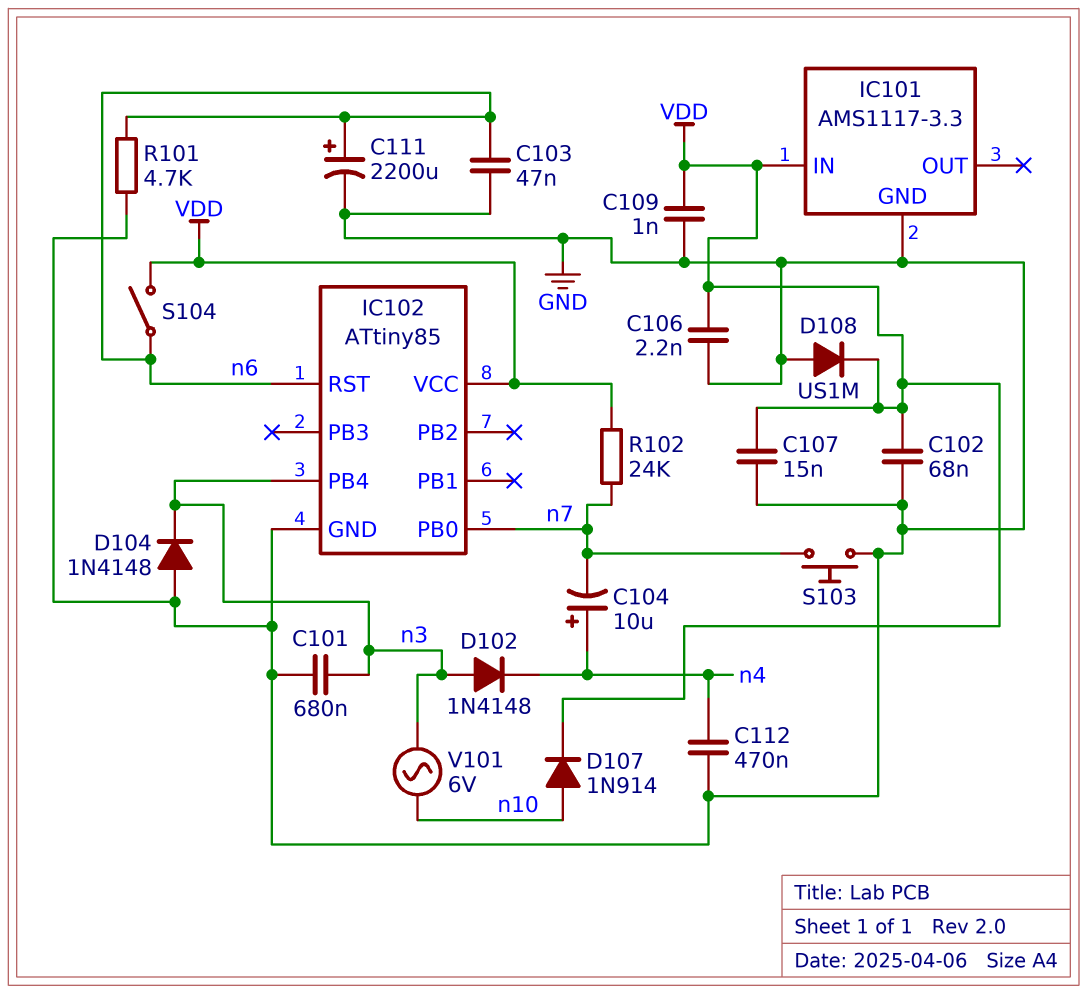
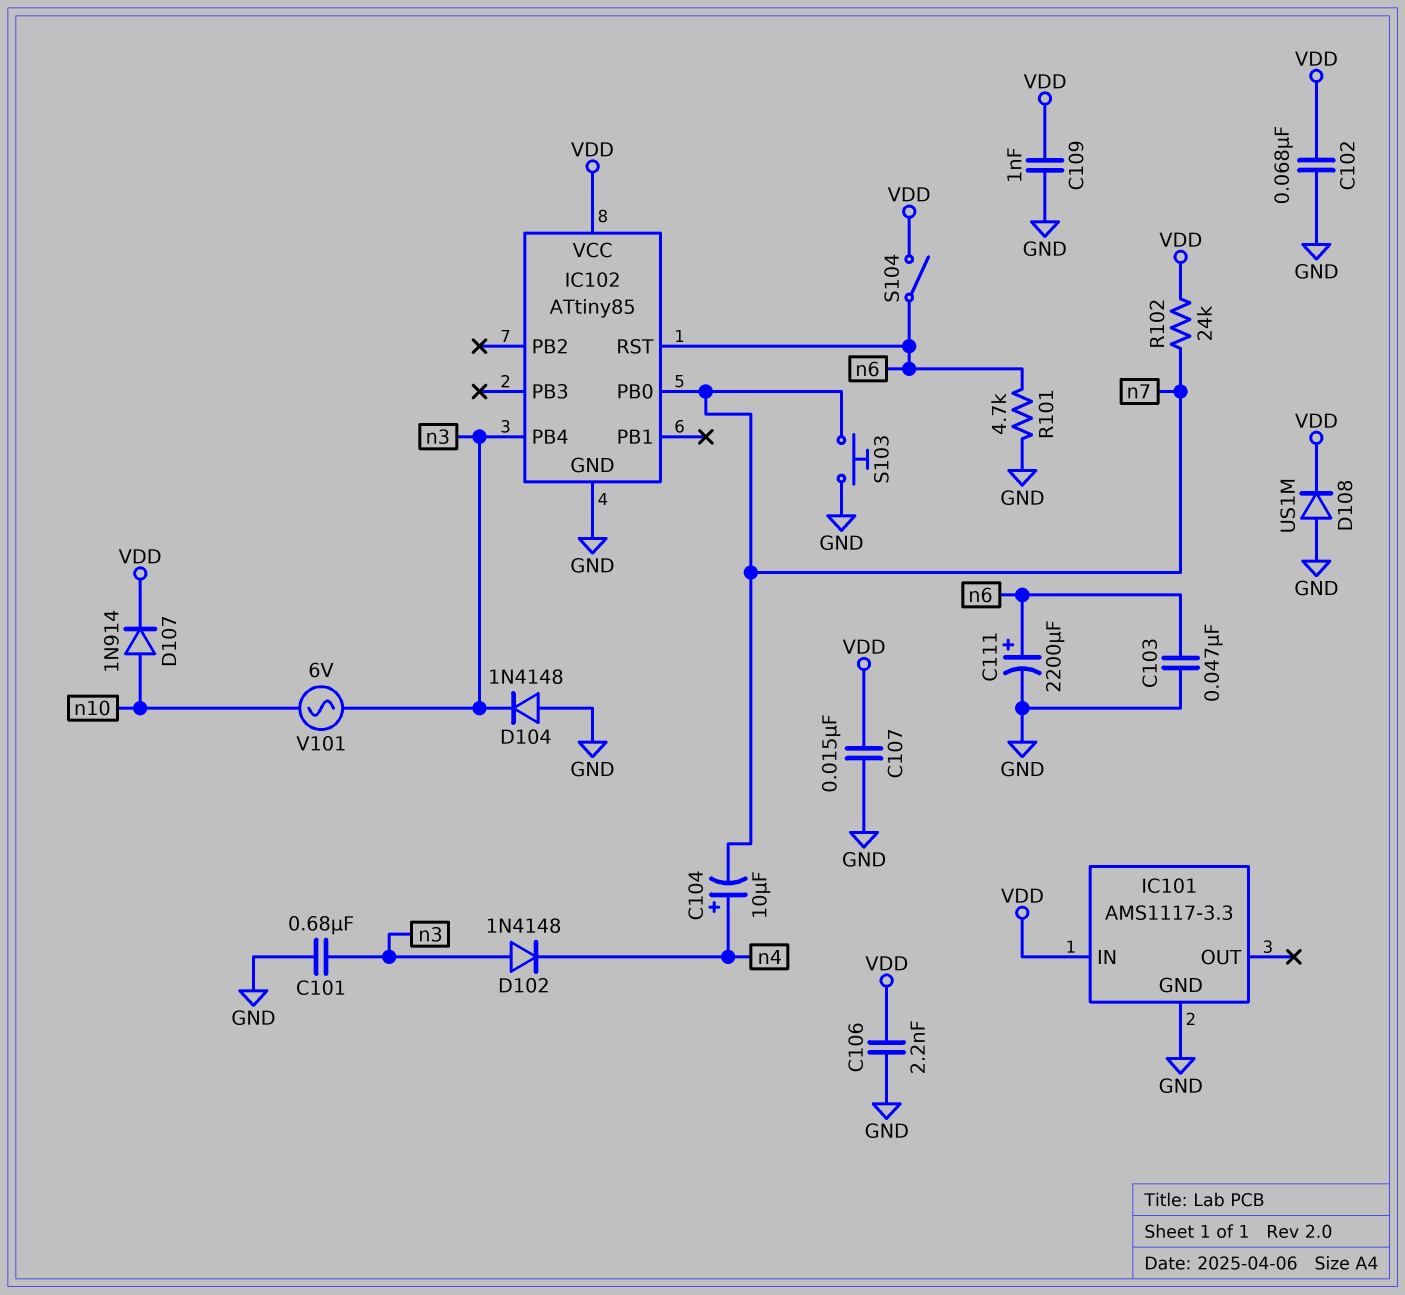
C112: 470nF (GND, n4) -> none

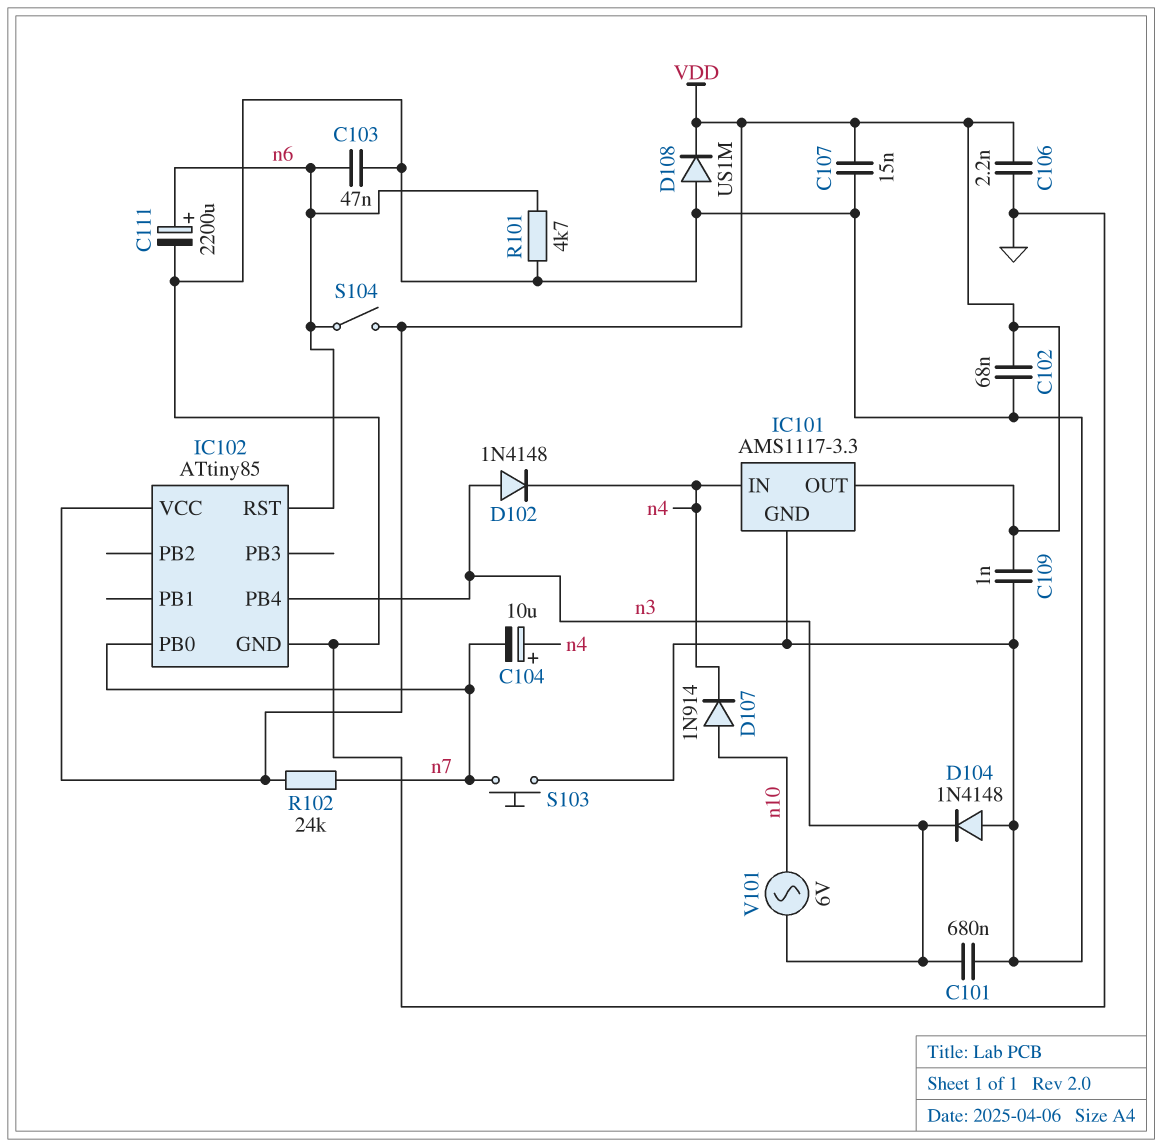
D107: diode 1N914 (A n10, K VDD) -> diode 1N914 (A n10, K n4)
IC101 pin IN: VDD -> n4
IC101 pin OUT: none -> VDD

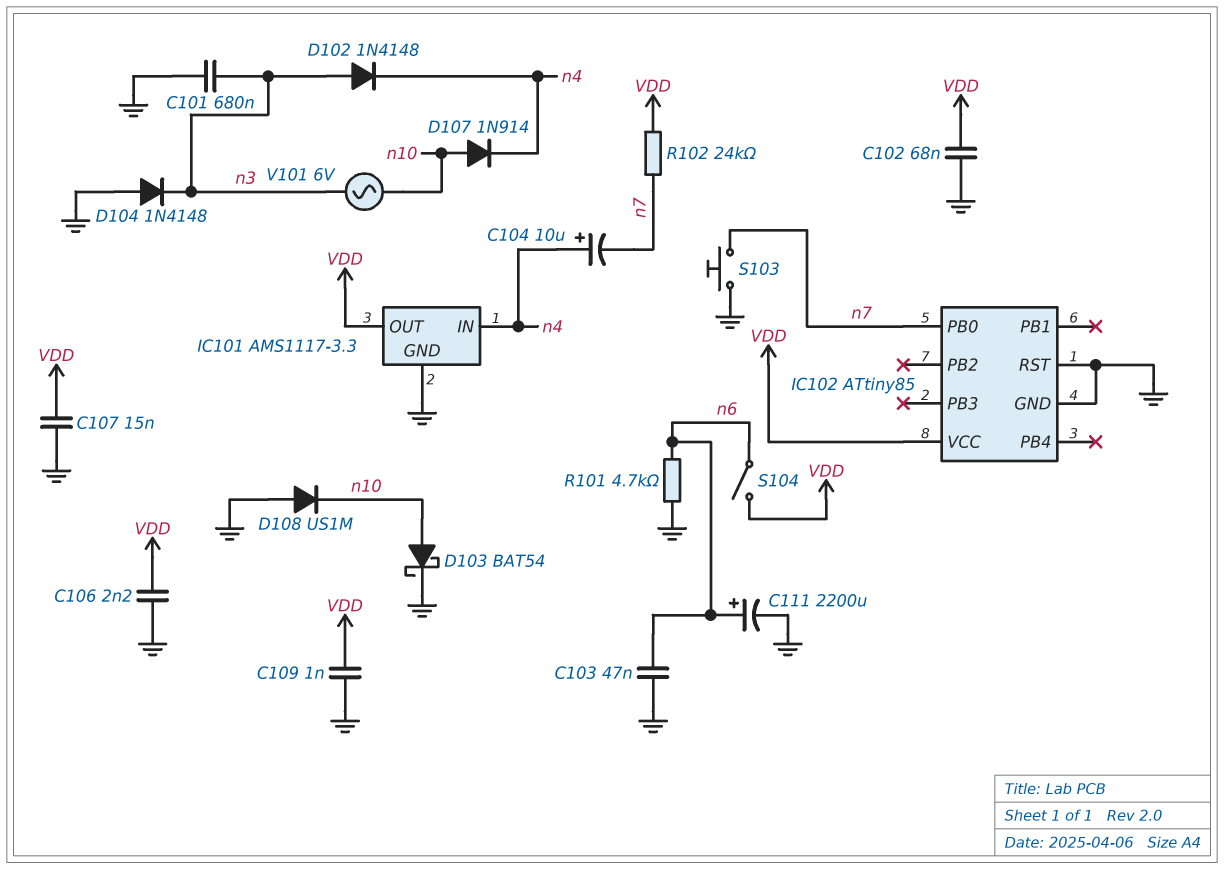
D103: none -> schottky BAT54 (A n10, K GND)
D108: diode US1M (A GND, K VDD) -> diode US1M (A GND, K n10)
IC102 pin PB4: n3 -> none
IC102 pin RST: n6 -> GND

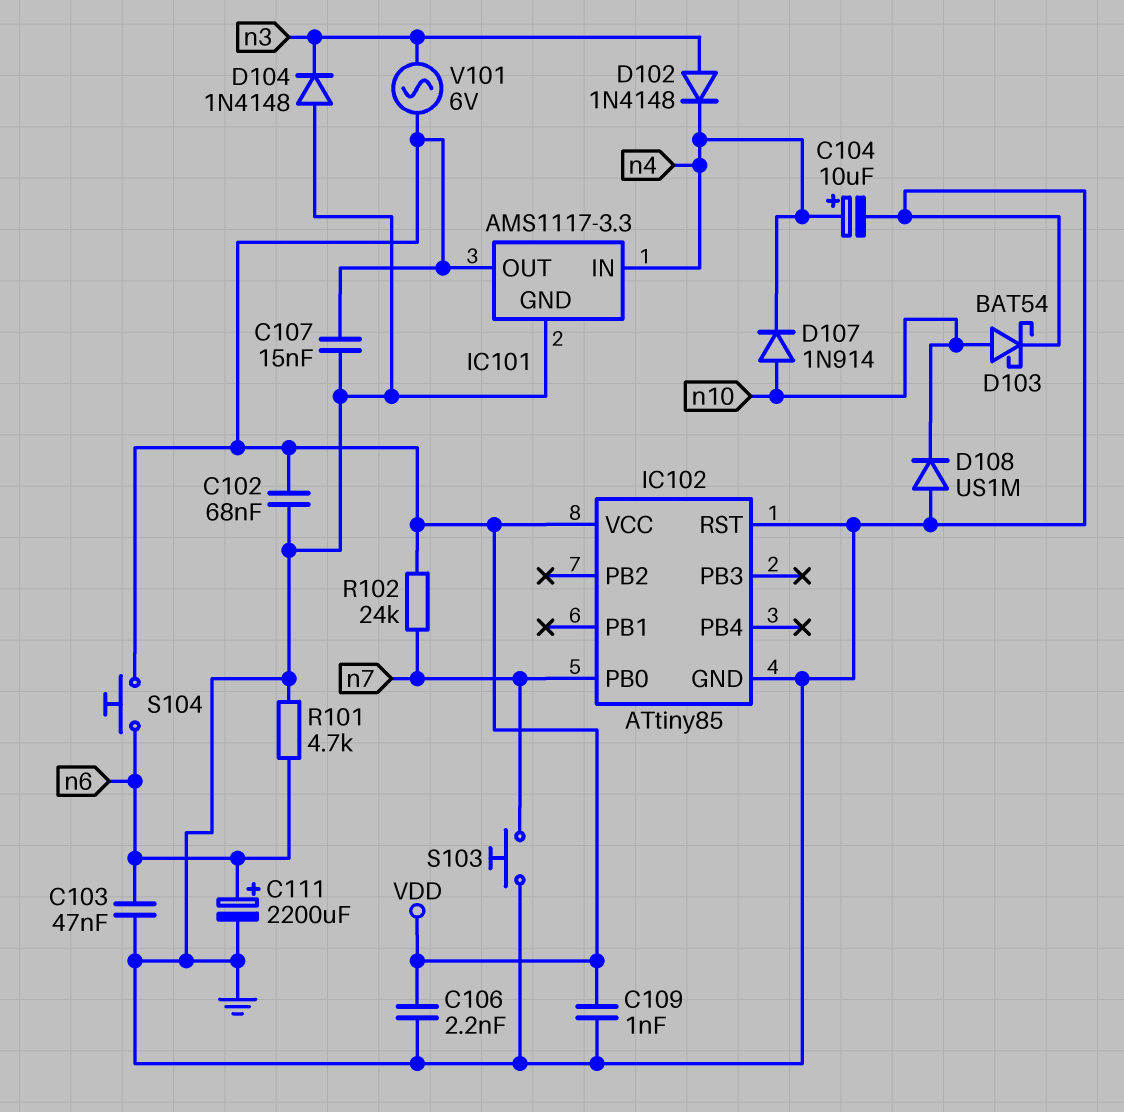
C101: 680nF (GND, n3) -> none
C104: 10uF (plus n4, minus n7) -> 10uF (plus n4, minus GND)
S104: switch (VDD, n6) -> button (VDD, n6)
V101: AC 6V (n3, n10) -> AC 6V (VDD, n3)

